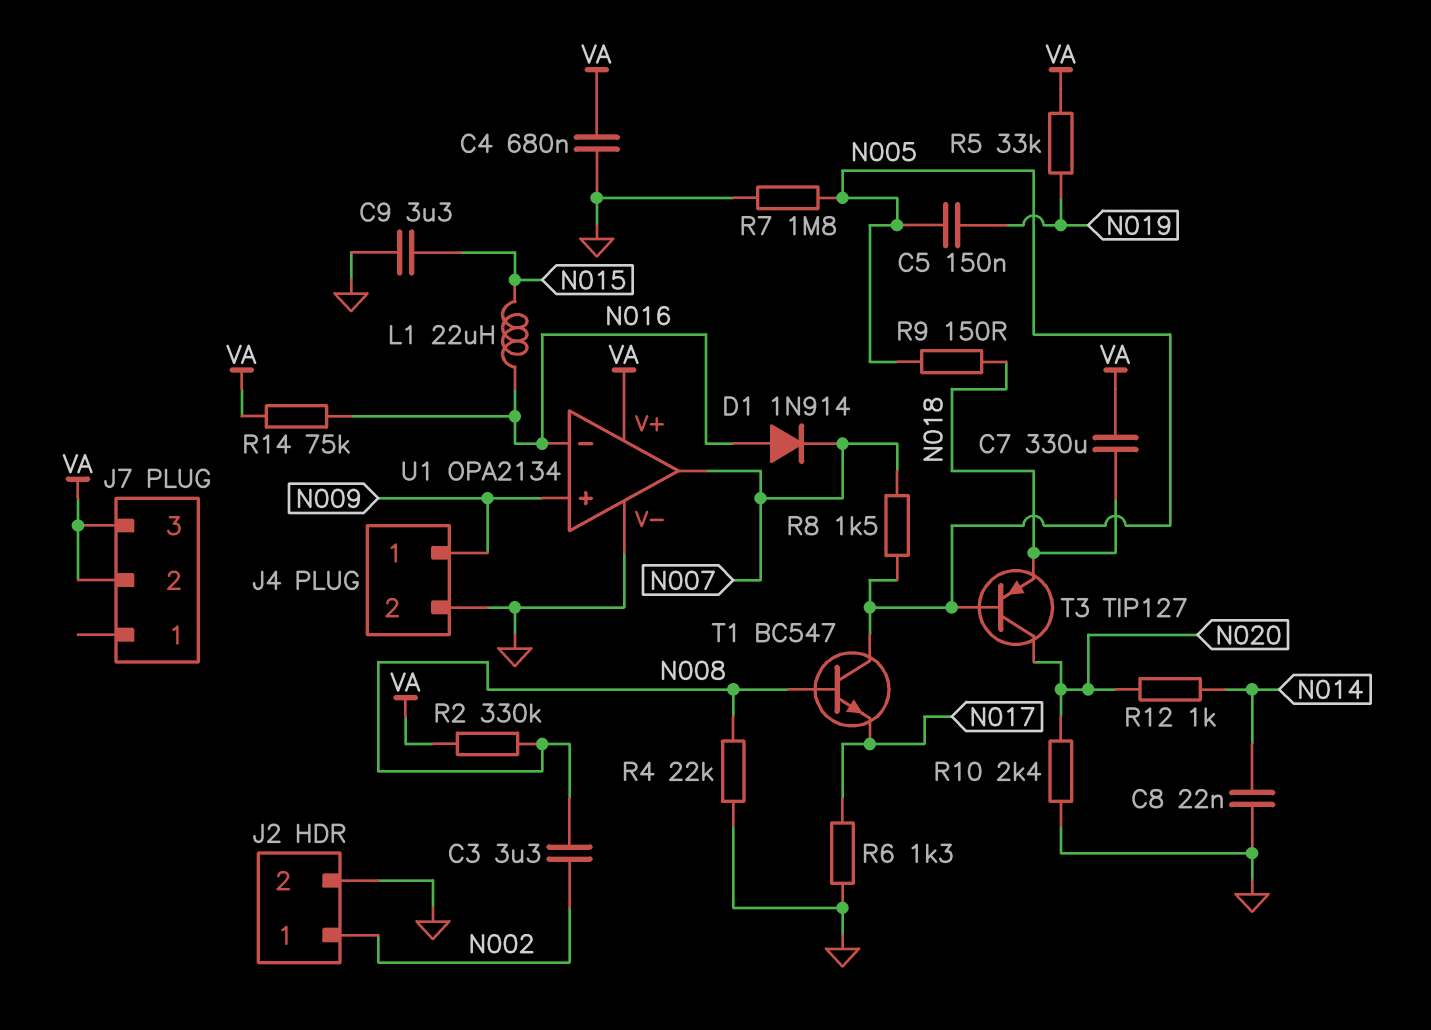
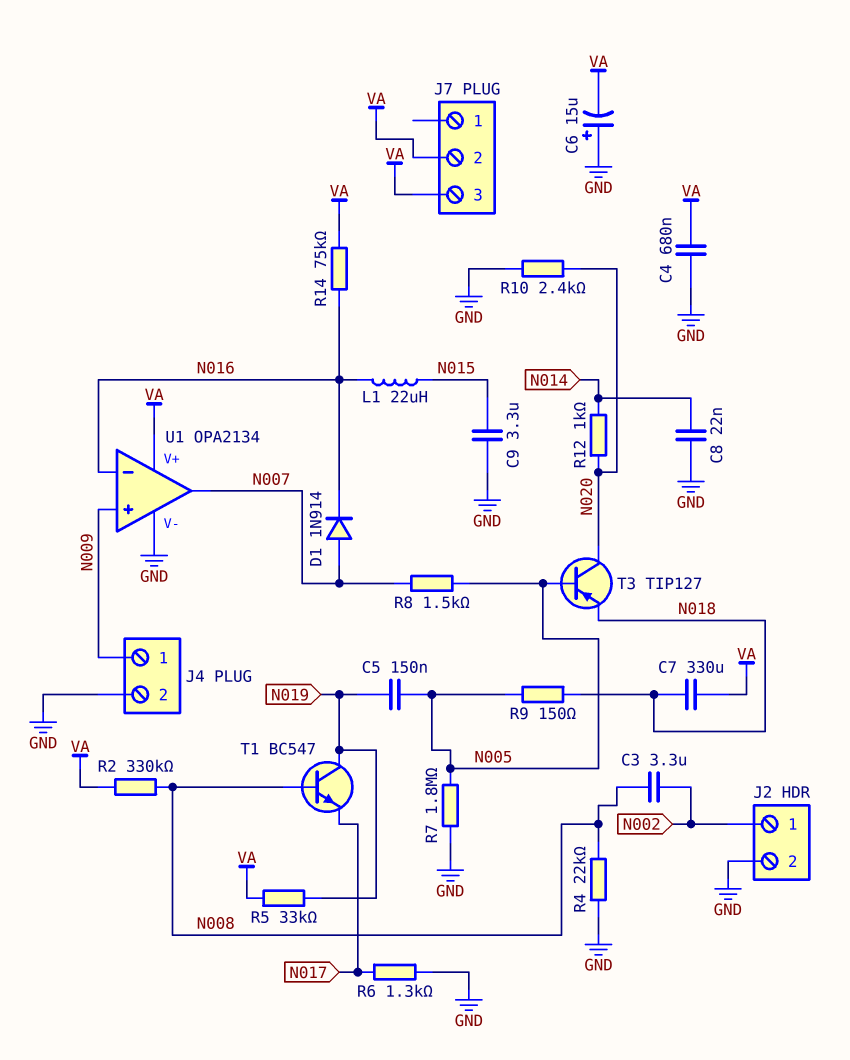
C6: none -> 15uF (plus GND, minus VA)
D1: diode 1N914 (A N016, K N007) -> diode 1N914 (A N007, K N016)
T1: NPN BC547 (B N008, C N005, E N017) -> NPN BC547 (B N008, C N019, E N017)

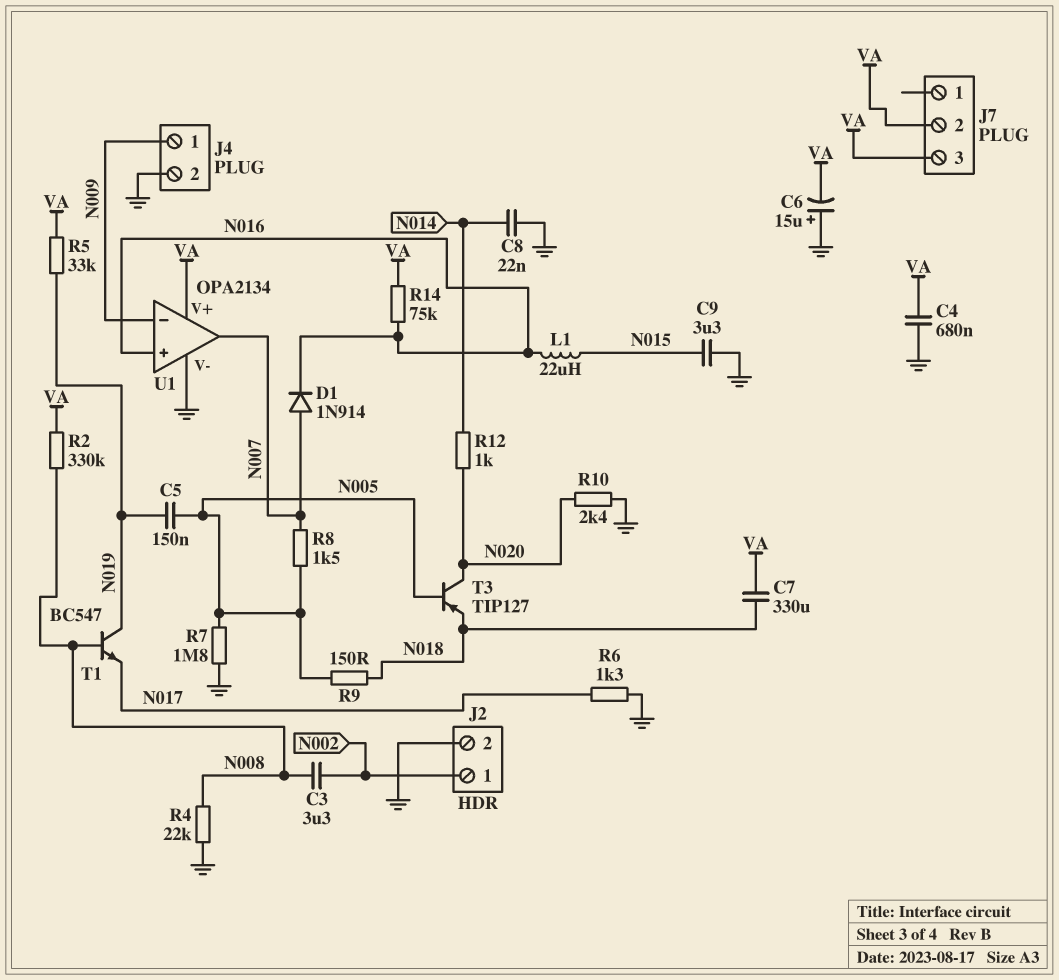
U1 pin in+: N009 -> N016
U1 pin in-: N016 -> N009

